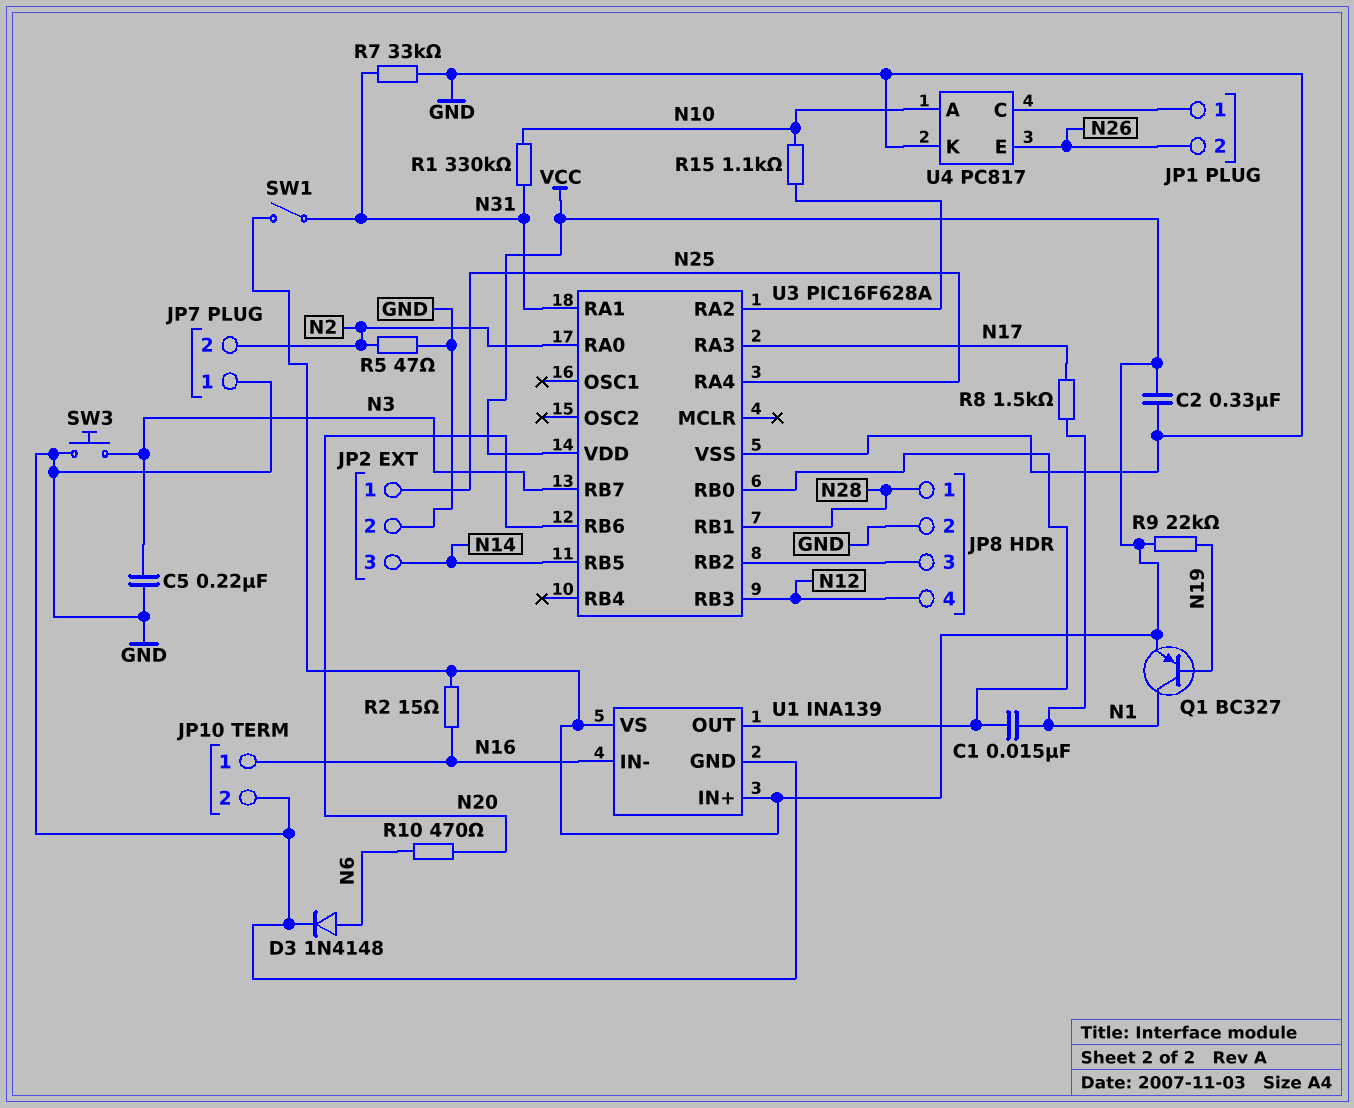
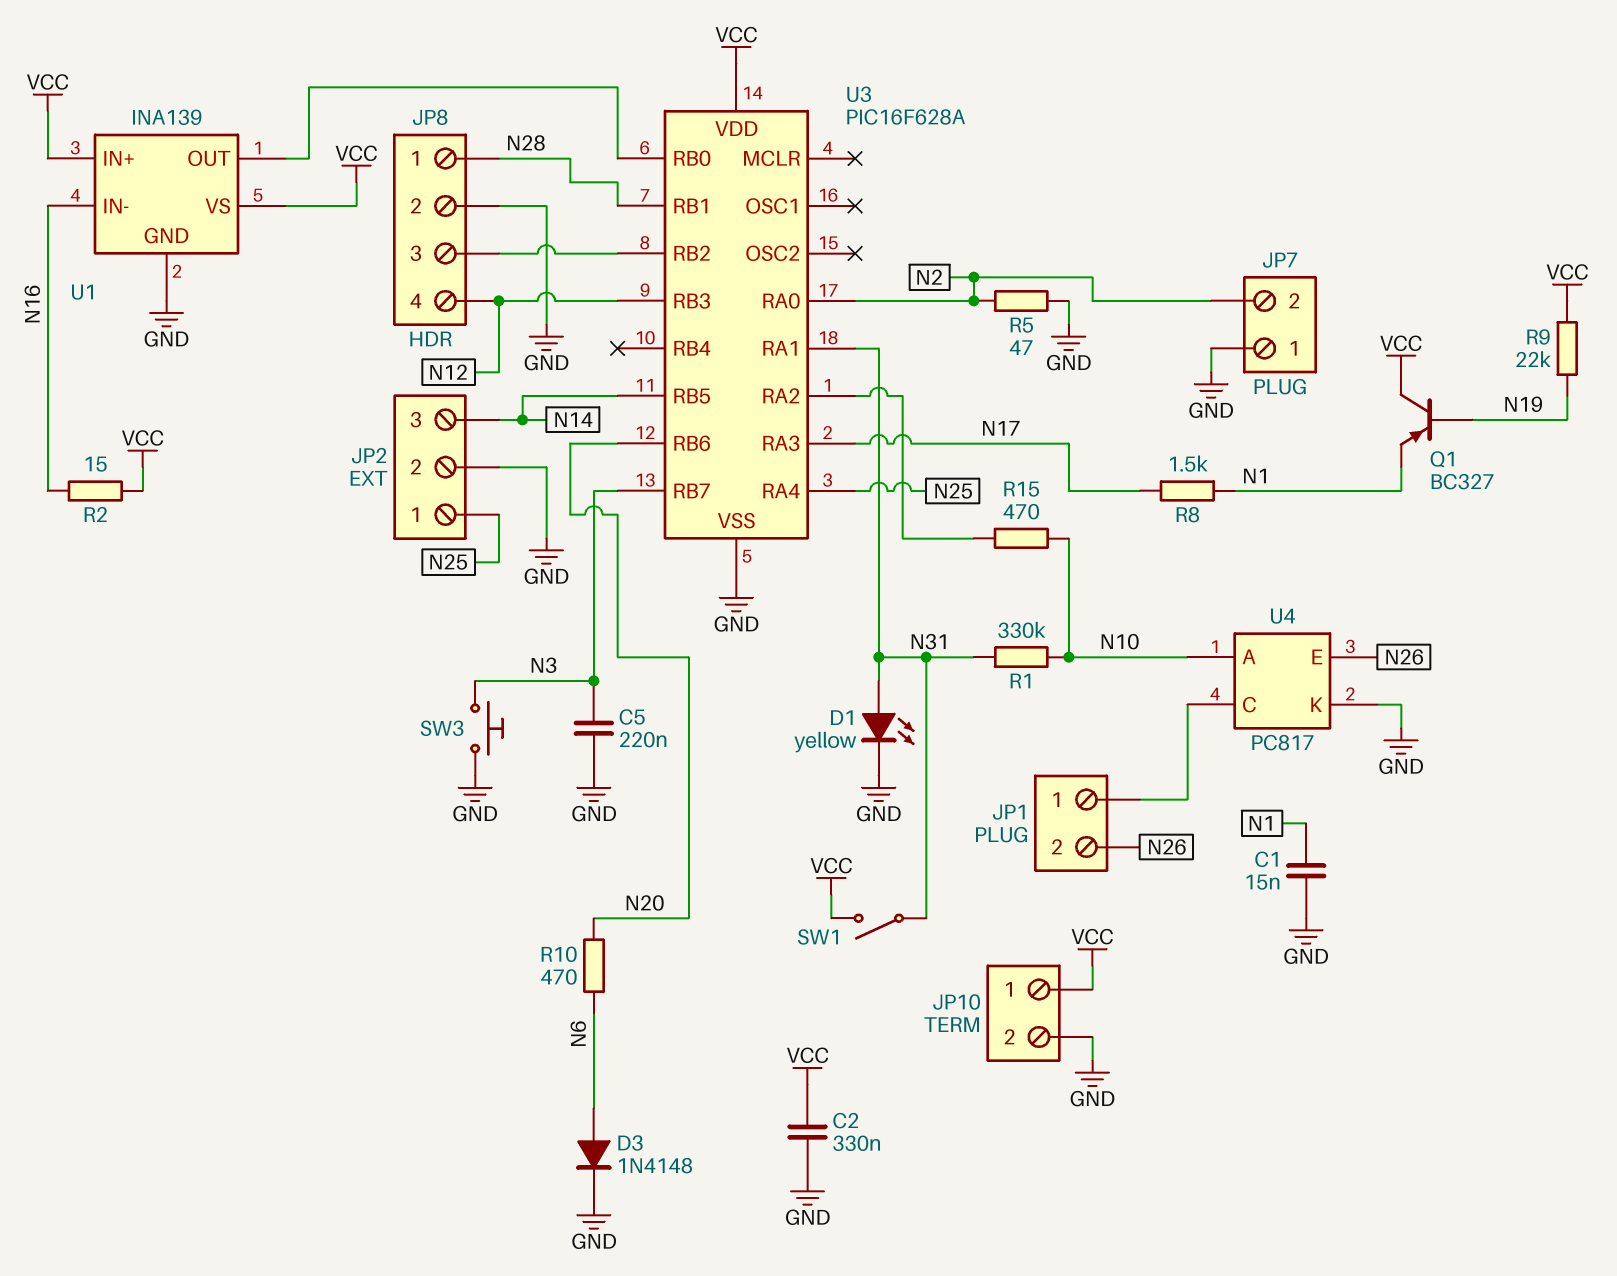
C1: 15nF (N1, U1/OUT) -> 15nF (GND, N1)
D1: none -> LED yellow (A N31, K GND)
JP10 pin 1: N16 -> VCC
Q1: PNP BC327 (B N19, C N1, E VCC) -> PNP BC327 (B N19, C VCC, E N1)
R7: 33k (GND, N31) -> none
R15: 1.1k (N10, U3/RA2) -> 470 (N10, U3/RA2)

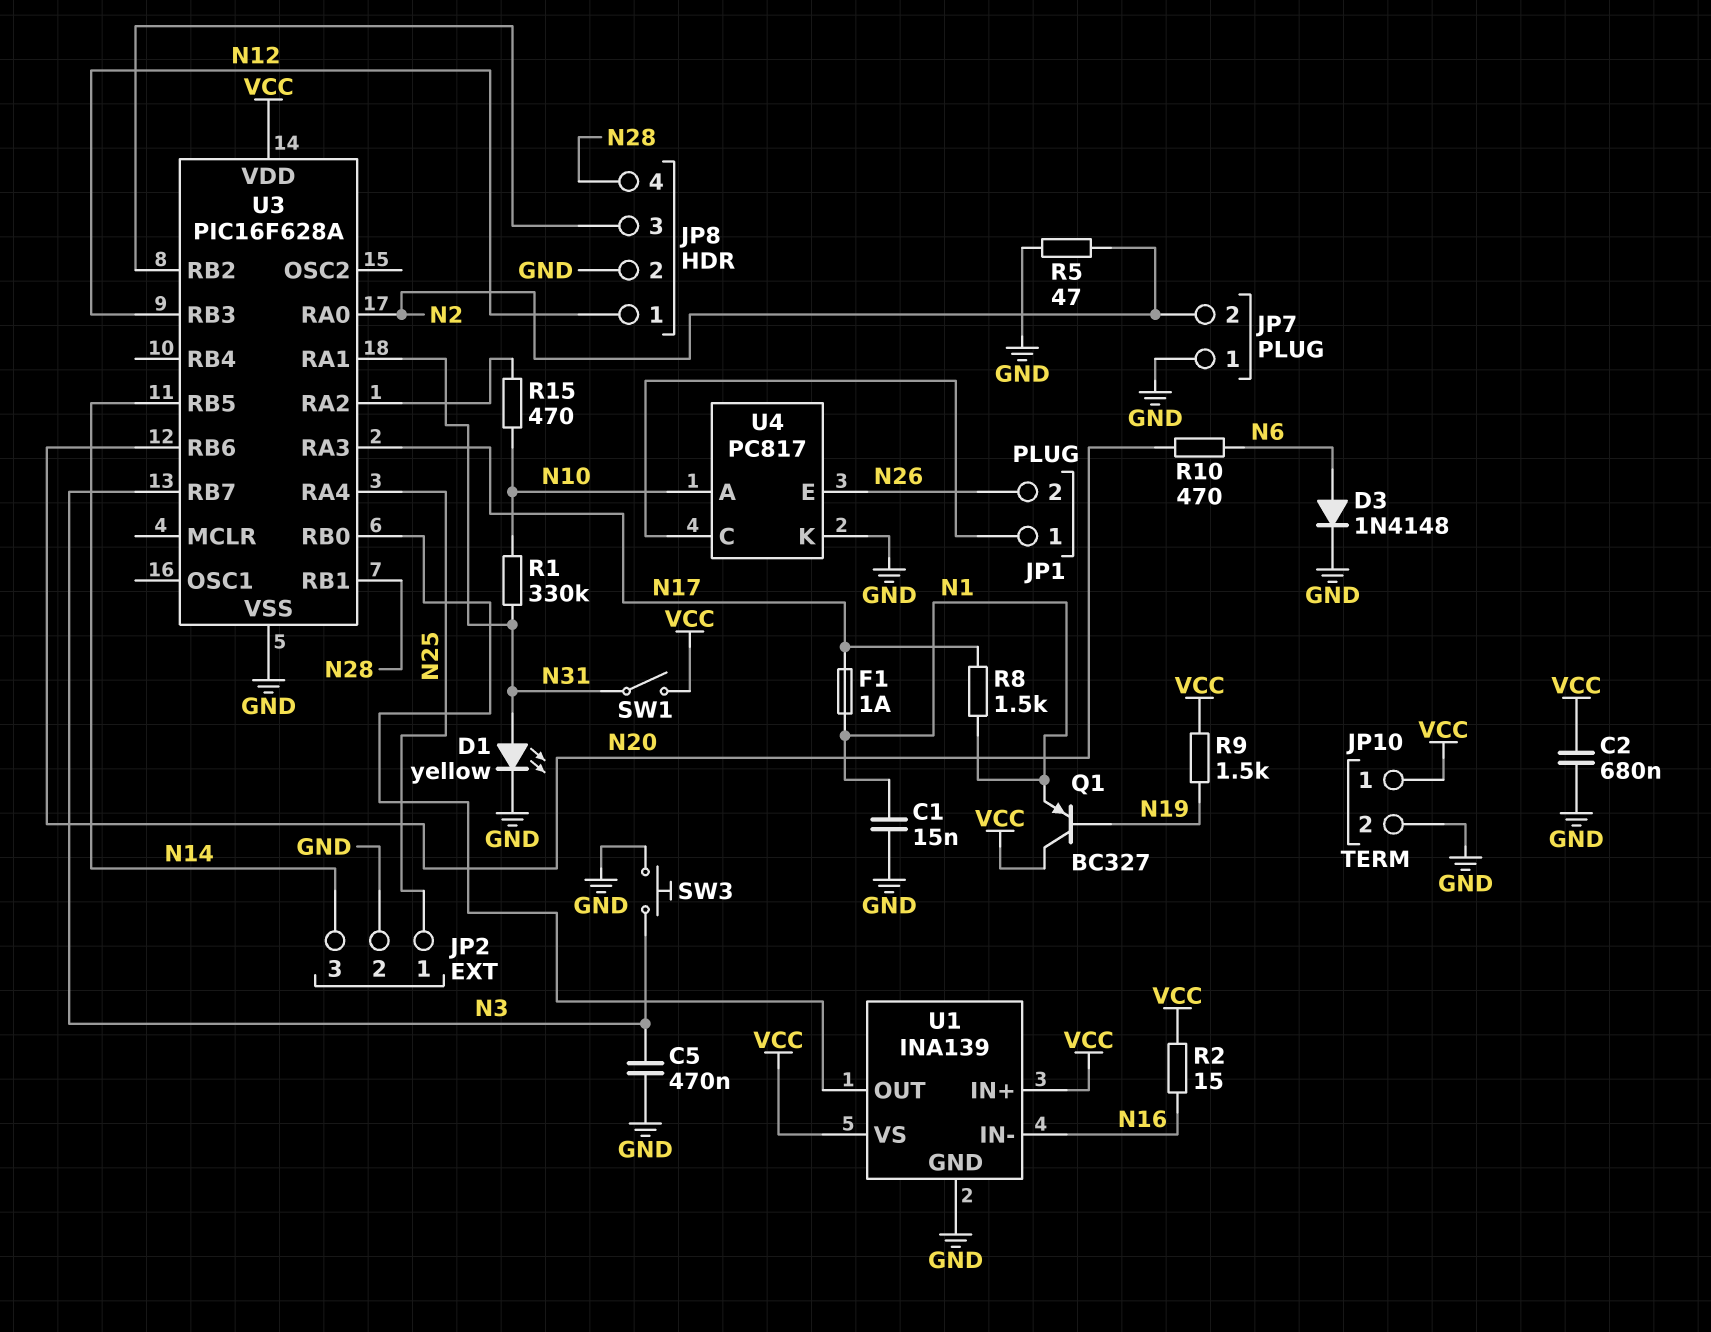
C2: 330nF (GND, VCC) -> 680nF (GND, VCC)
C5: 220nF (GND, N3) -> 470nF (GND, N3)
F1: none -> 1A (N1, N17)
JP8 pin 1: N28 -> N12
JP8 pin 4: N12 -> N28
R9: 22k (N19, VCC) -> 1.5k (N19, VCC)

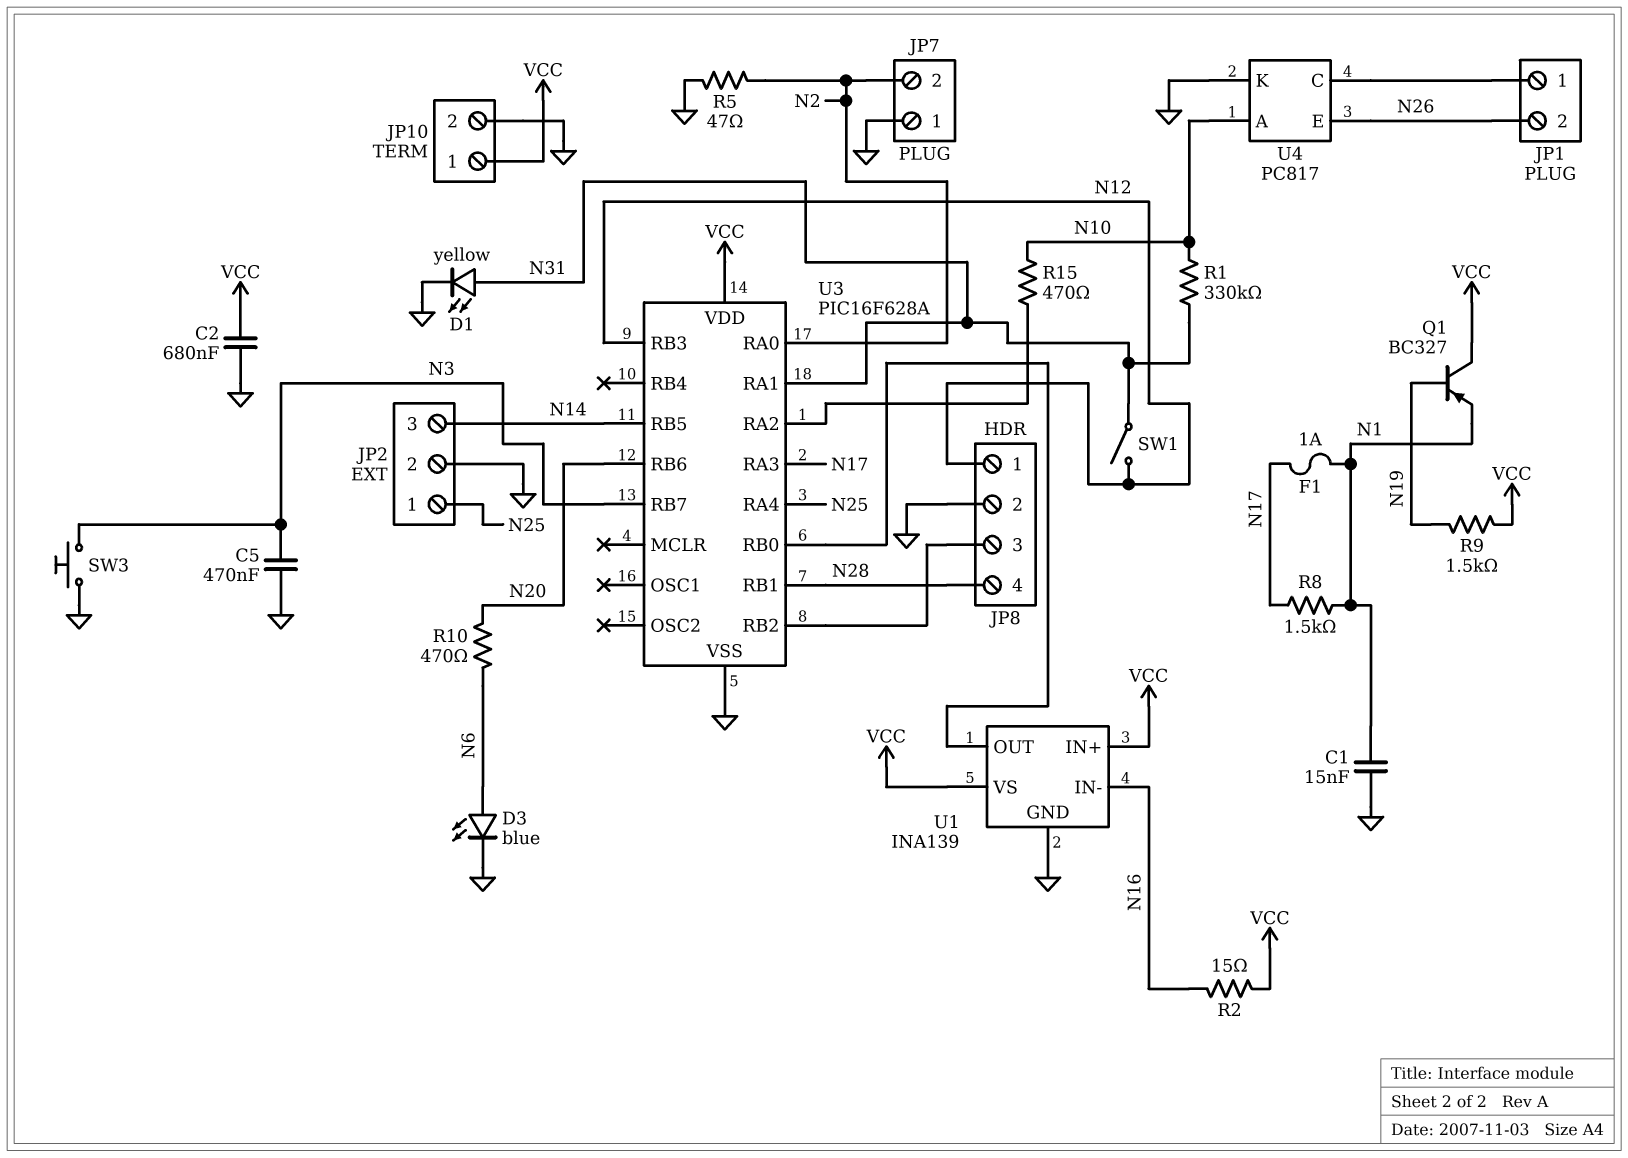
D3: diode 1N4148 (A N6, K GND) -> LED blue (A N6, K GND)
SW1: switch (N31, VCC) -> switch (N12, N31)

